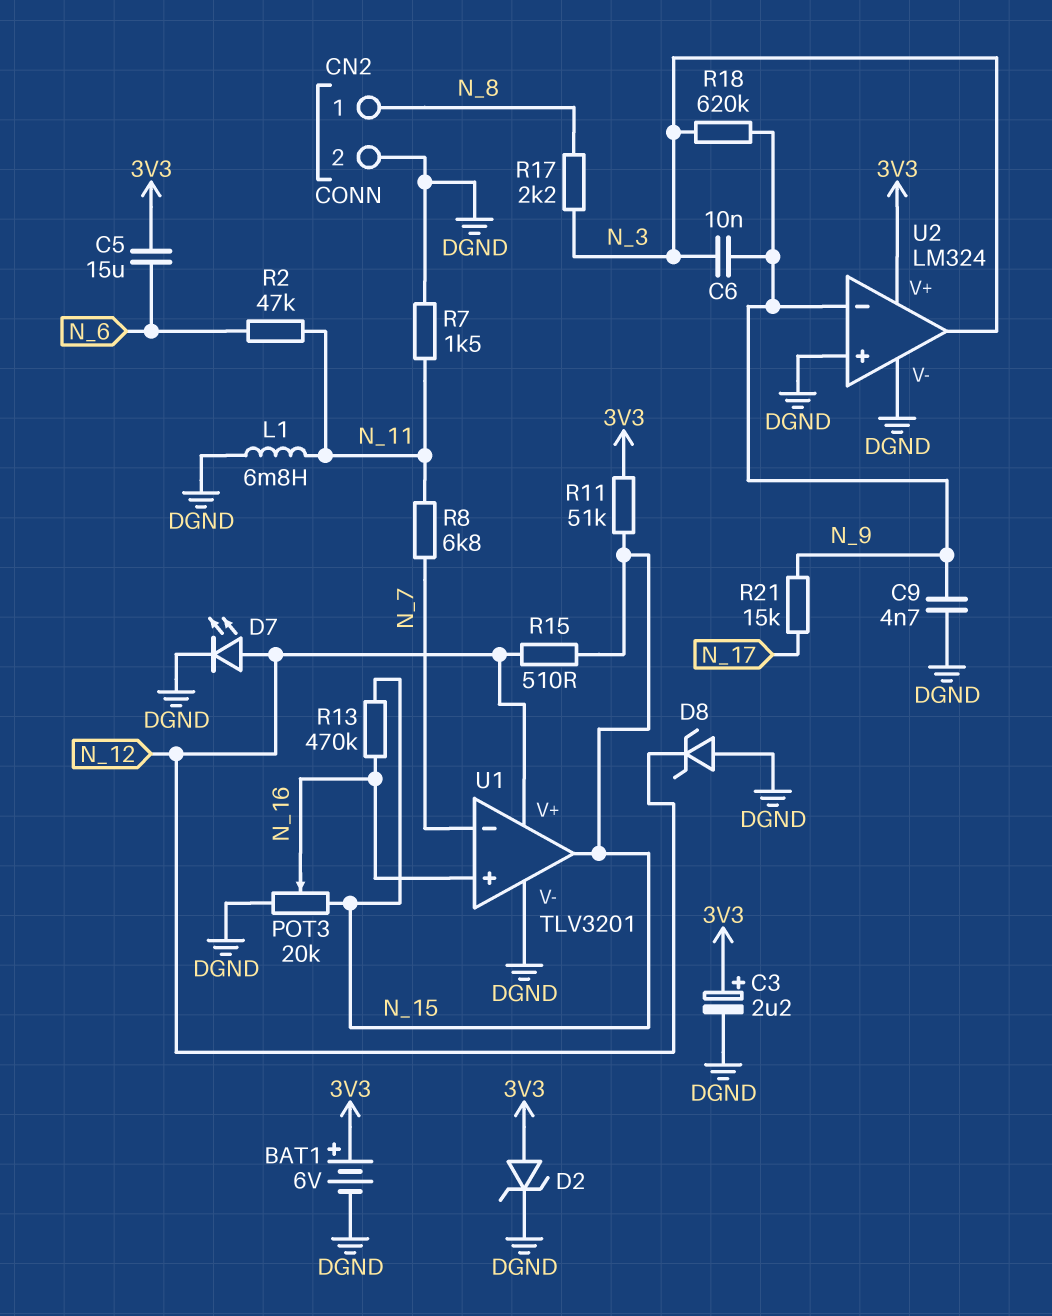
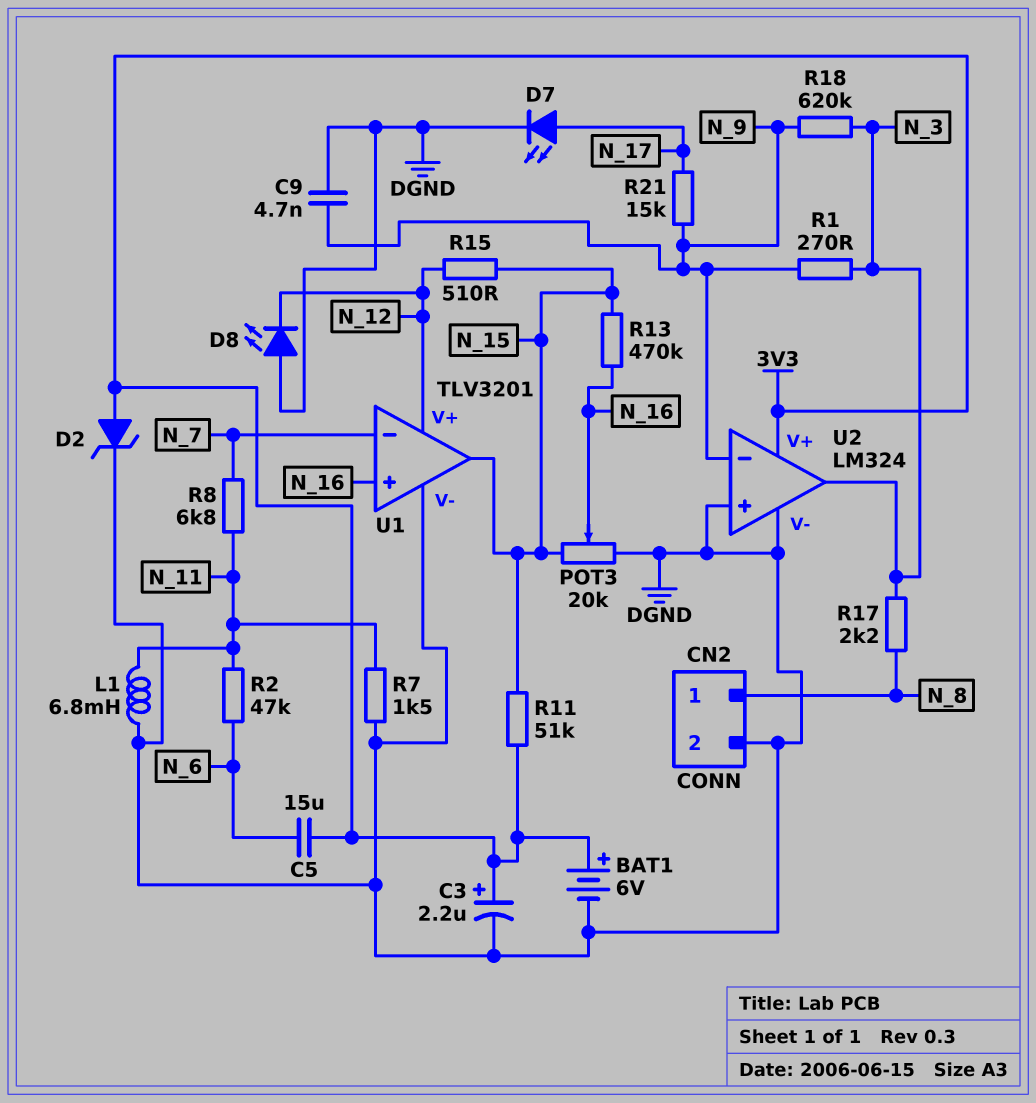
C6: 10nF (N_3, N_9) -> none
D7: LED (A N_12, K DGND) -> LED (A N_17, K DGND)
D8: zener (A DGND, K N_12) -> LED (A DGND, K N_12)
R1: none -> 270 (N_3, N_9)

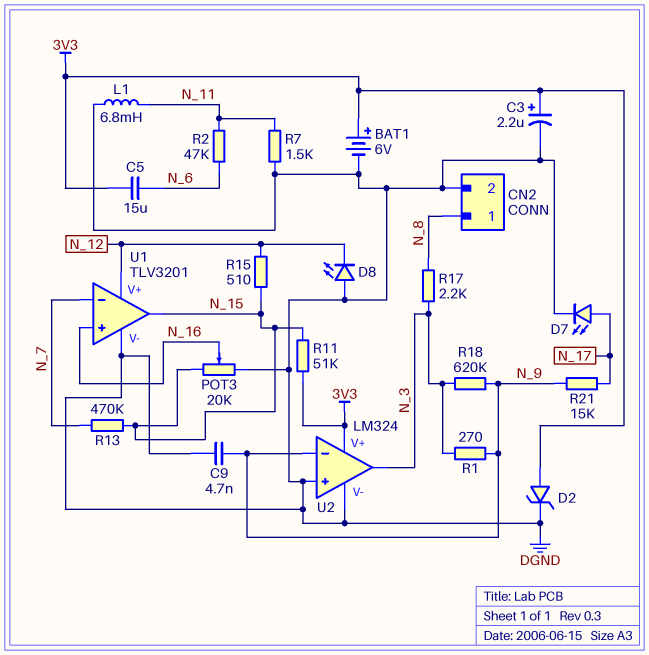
R8: 6.8k (N_7, N_11) -> none
R13: 470k (N_15, N_16) -> 470k (N_7, N_15)

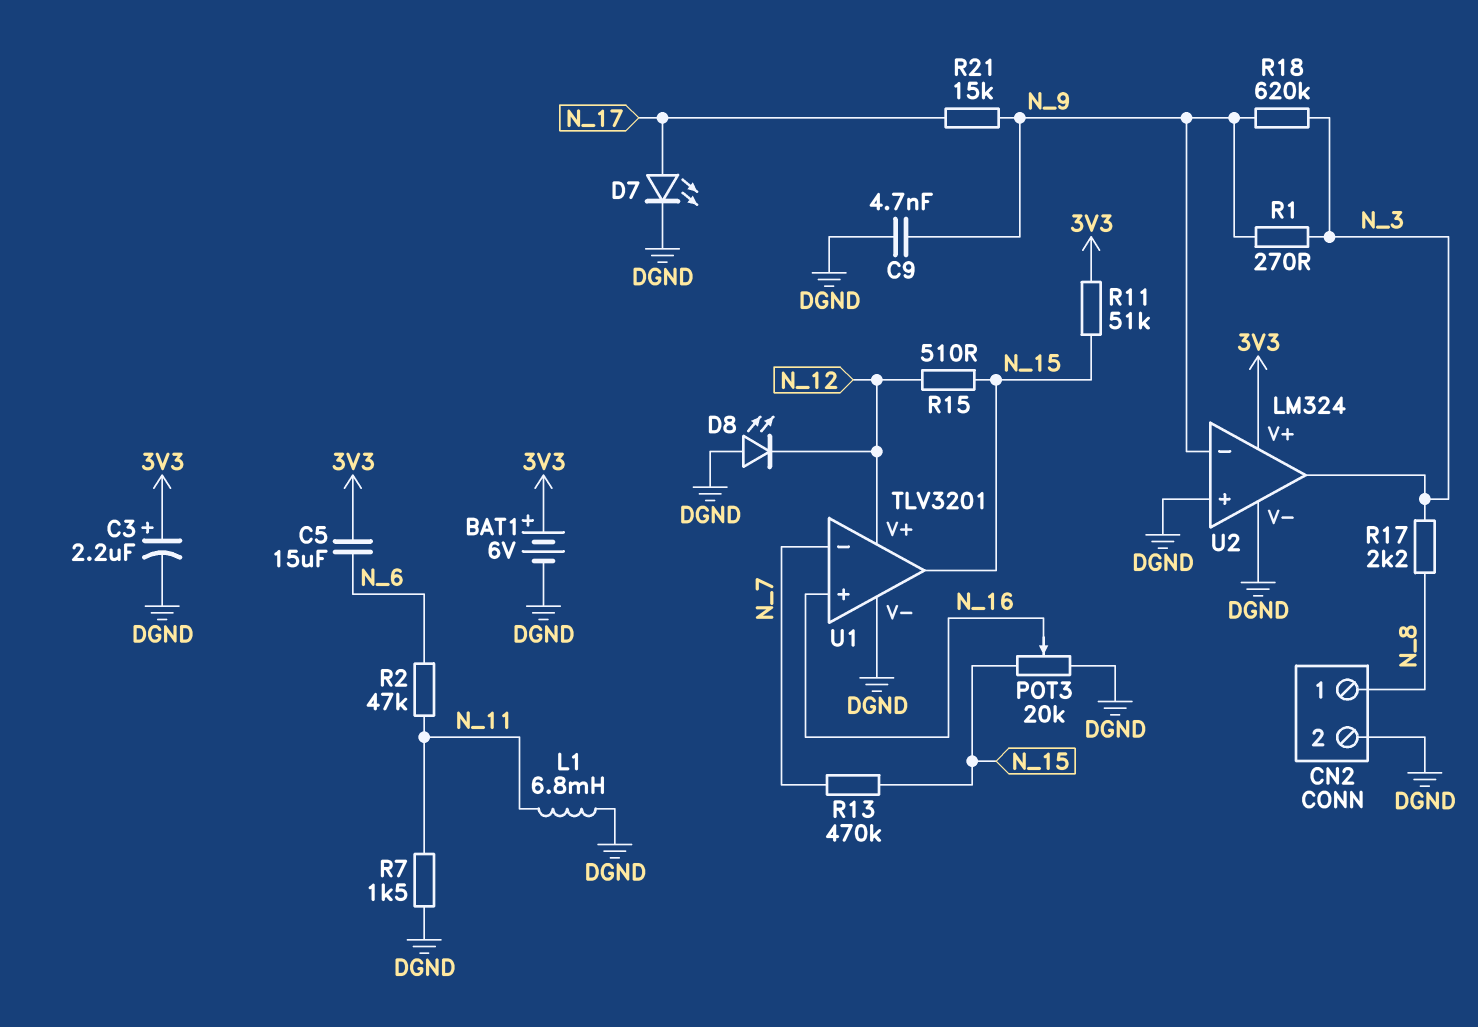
D2: zener (A 3V3, K DGND) -> none

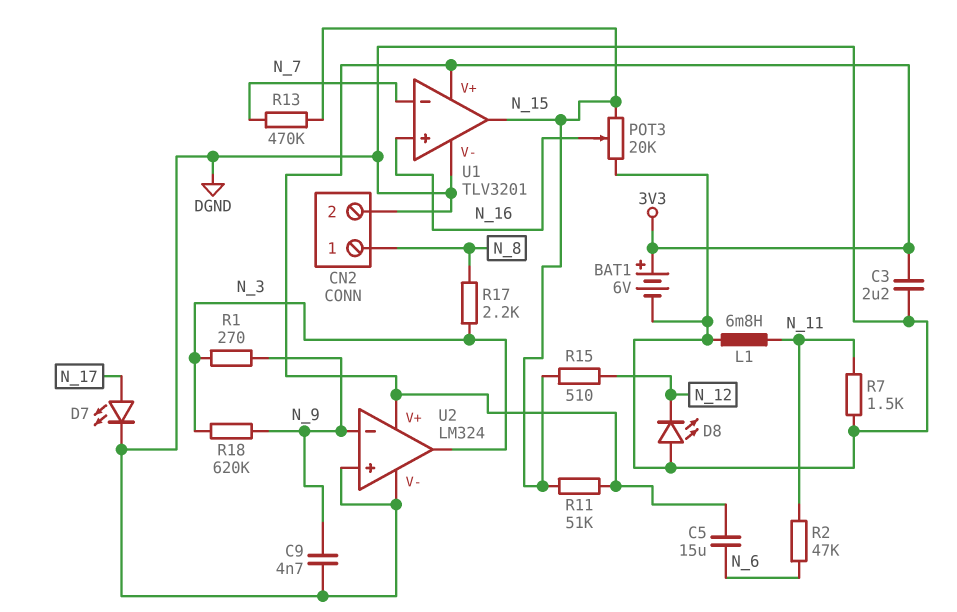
C3: 2.2uF (plus 3V3, minus DGND) -> 2.2uF (3V3, DGND)
R21: 15k (N_9, N_17) -> none
U1 pin V+: N_12 -> 3V3

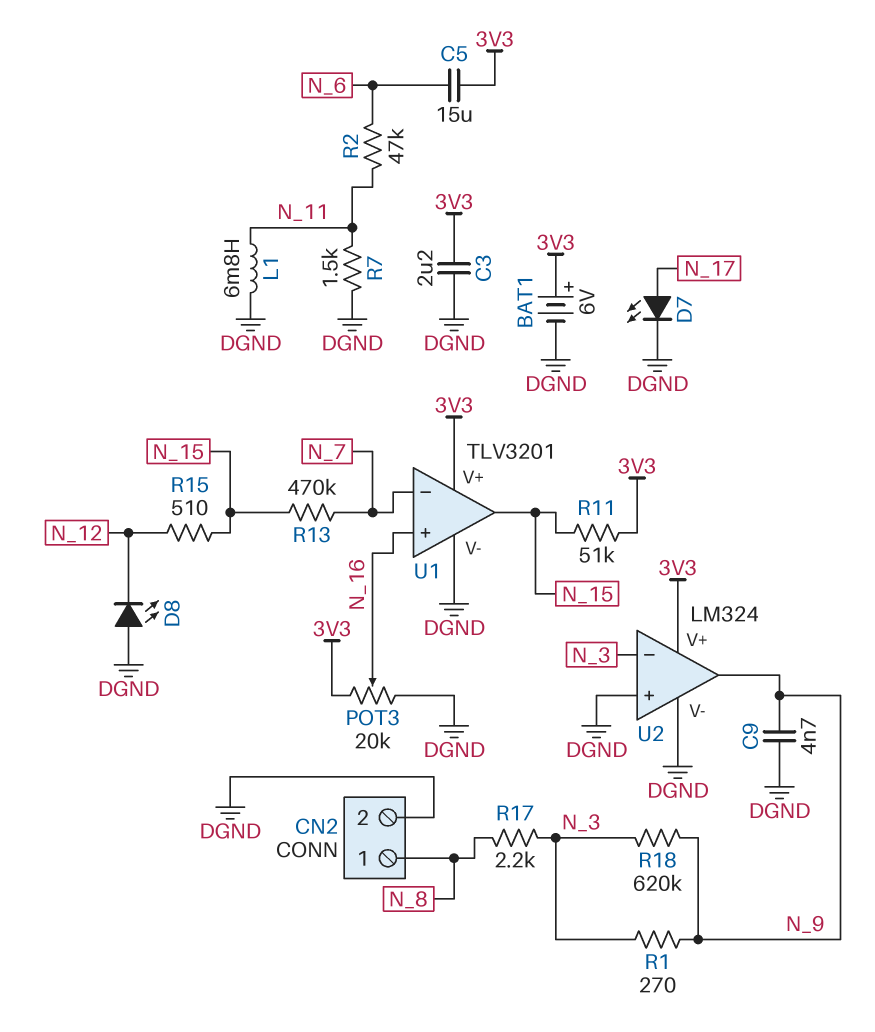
POT3: 20k (DGND, N_15, wiper N_16) -> 20k (3V3, DGND, wiper N_16)
U2 pin in-: N_9 -> N_3
U2 pin out: N_3 -> N_9

